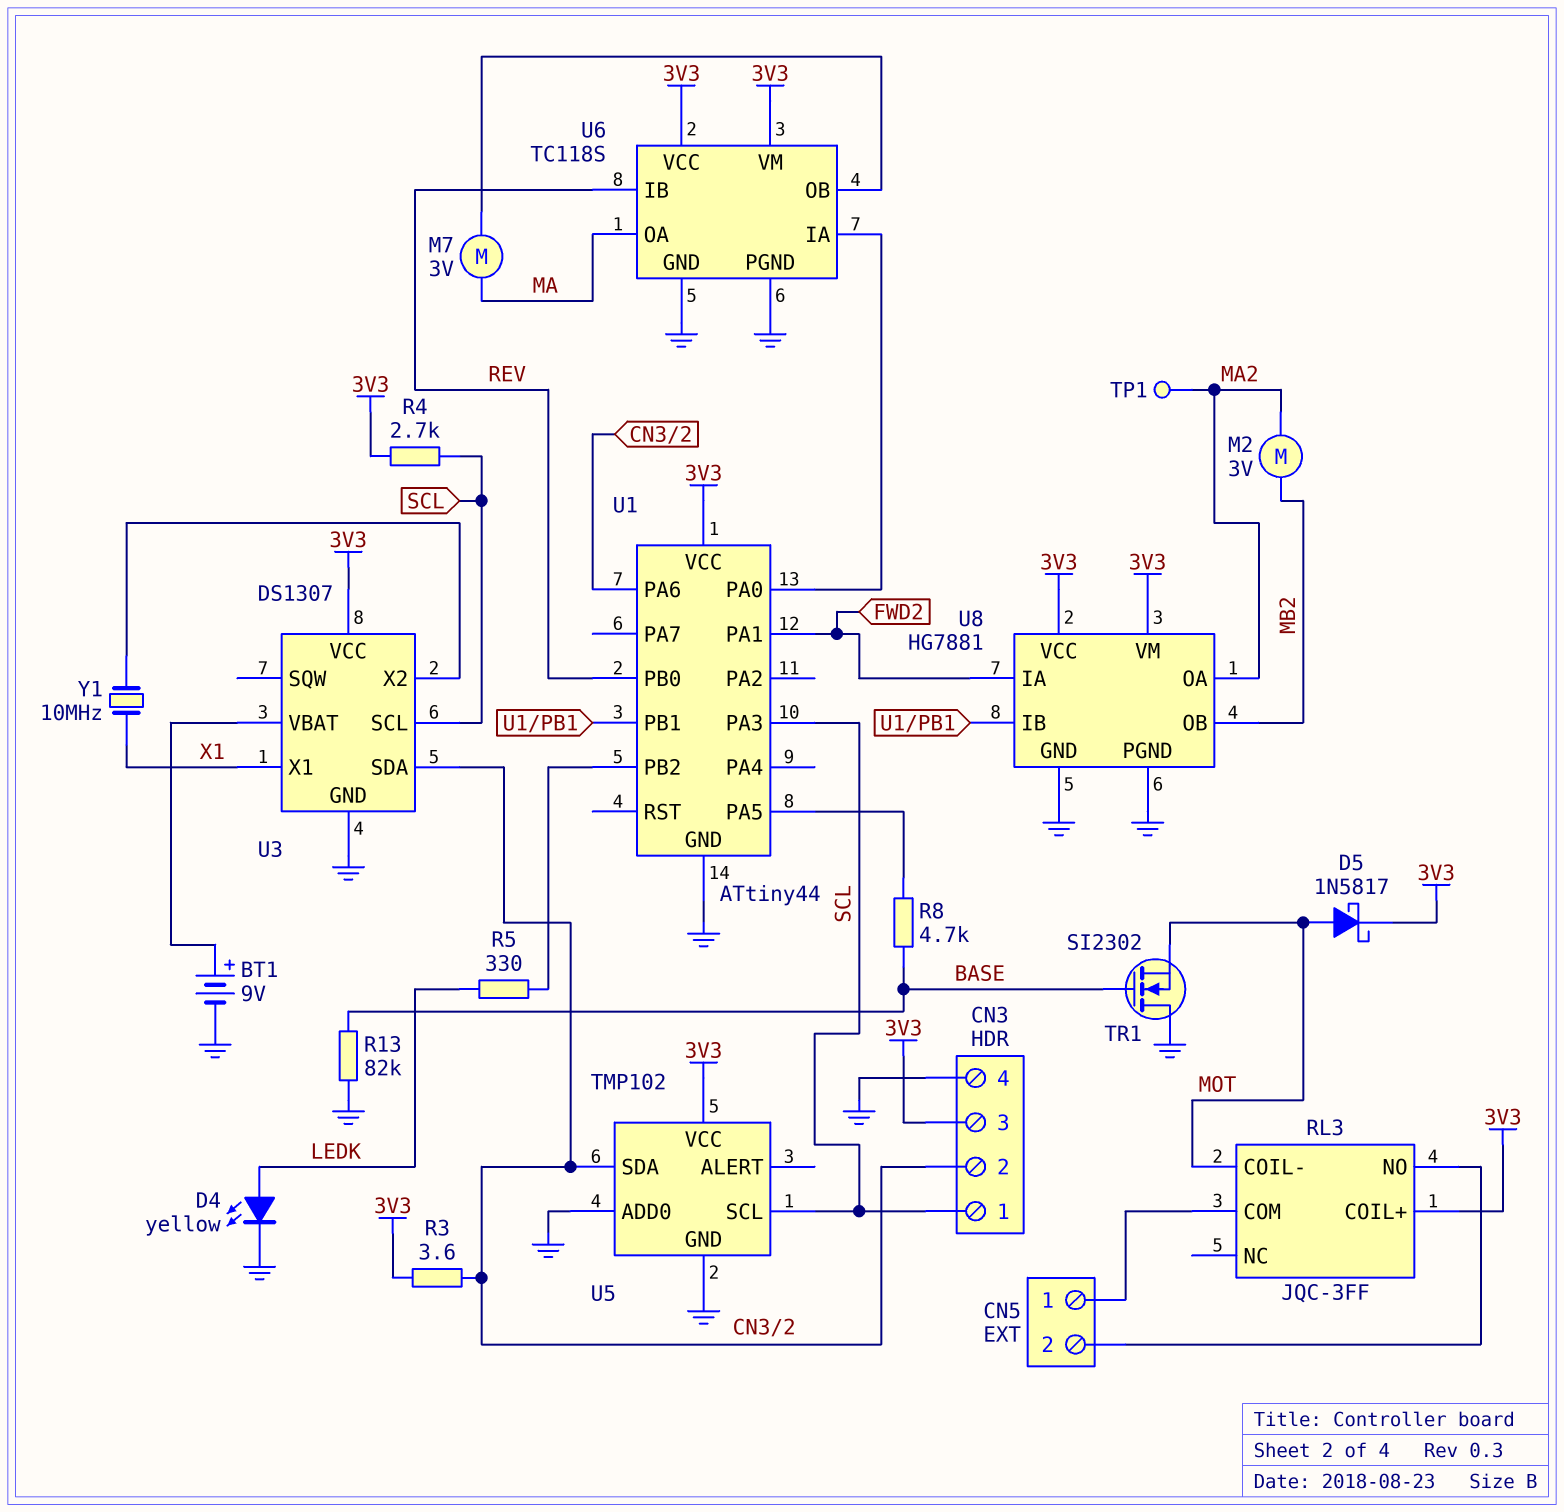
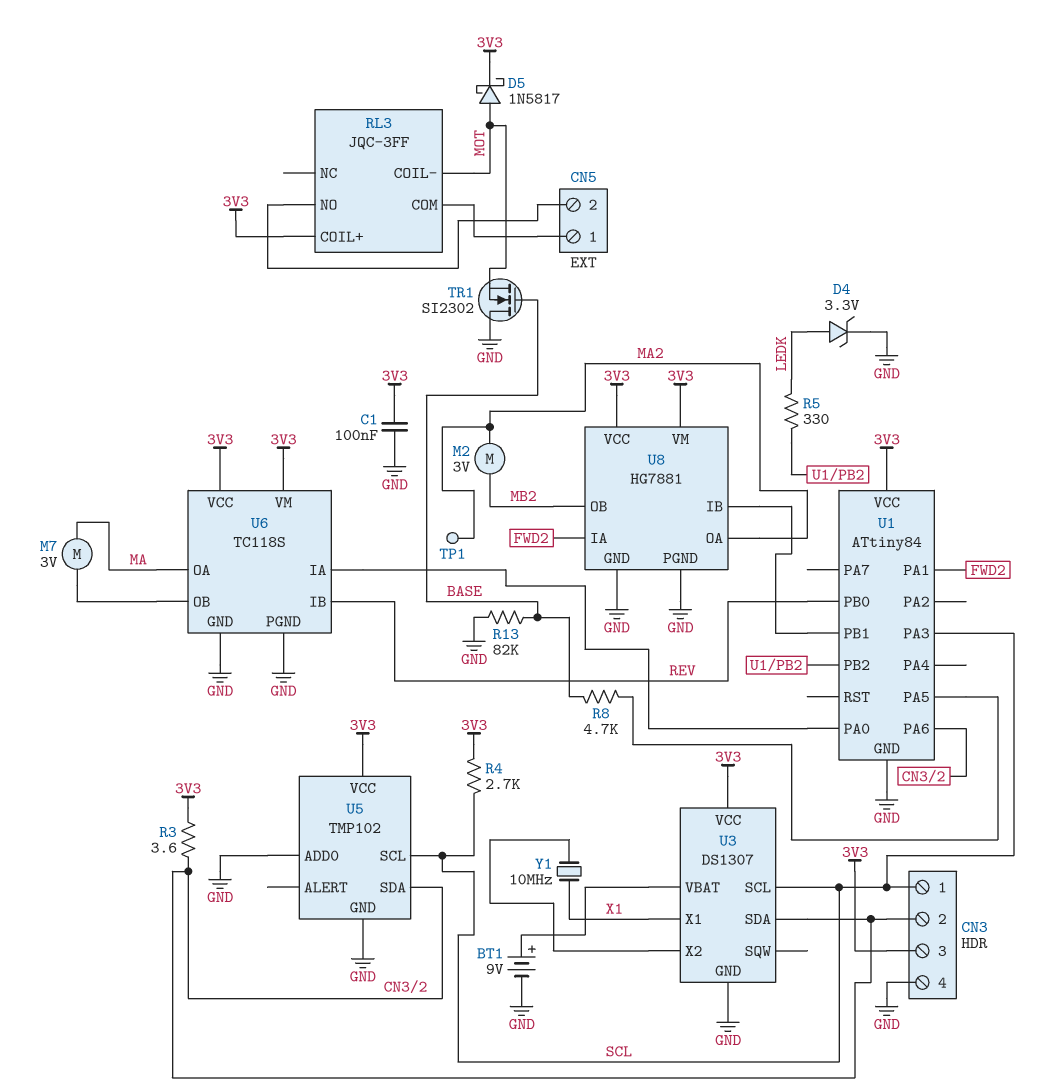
C1: none -> 100nF (3V3, GND)
D4: LED yellow (A LEDK, K GND) -> zener 3.3V (A LEDK, K GND)
U1: ATtiny44 -> ATtiny84

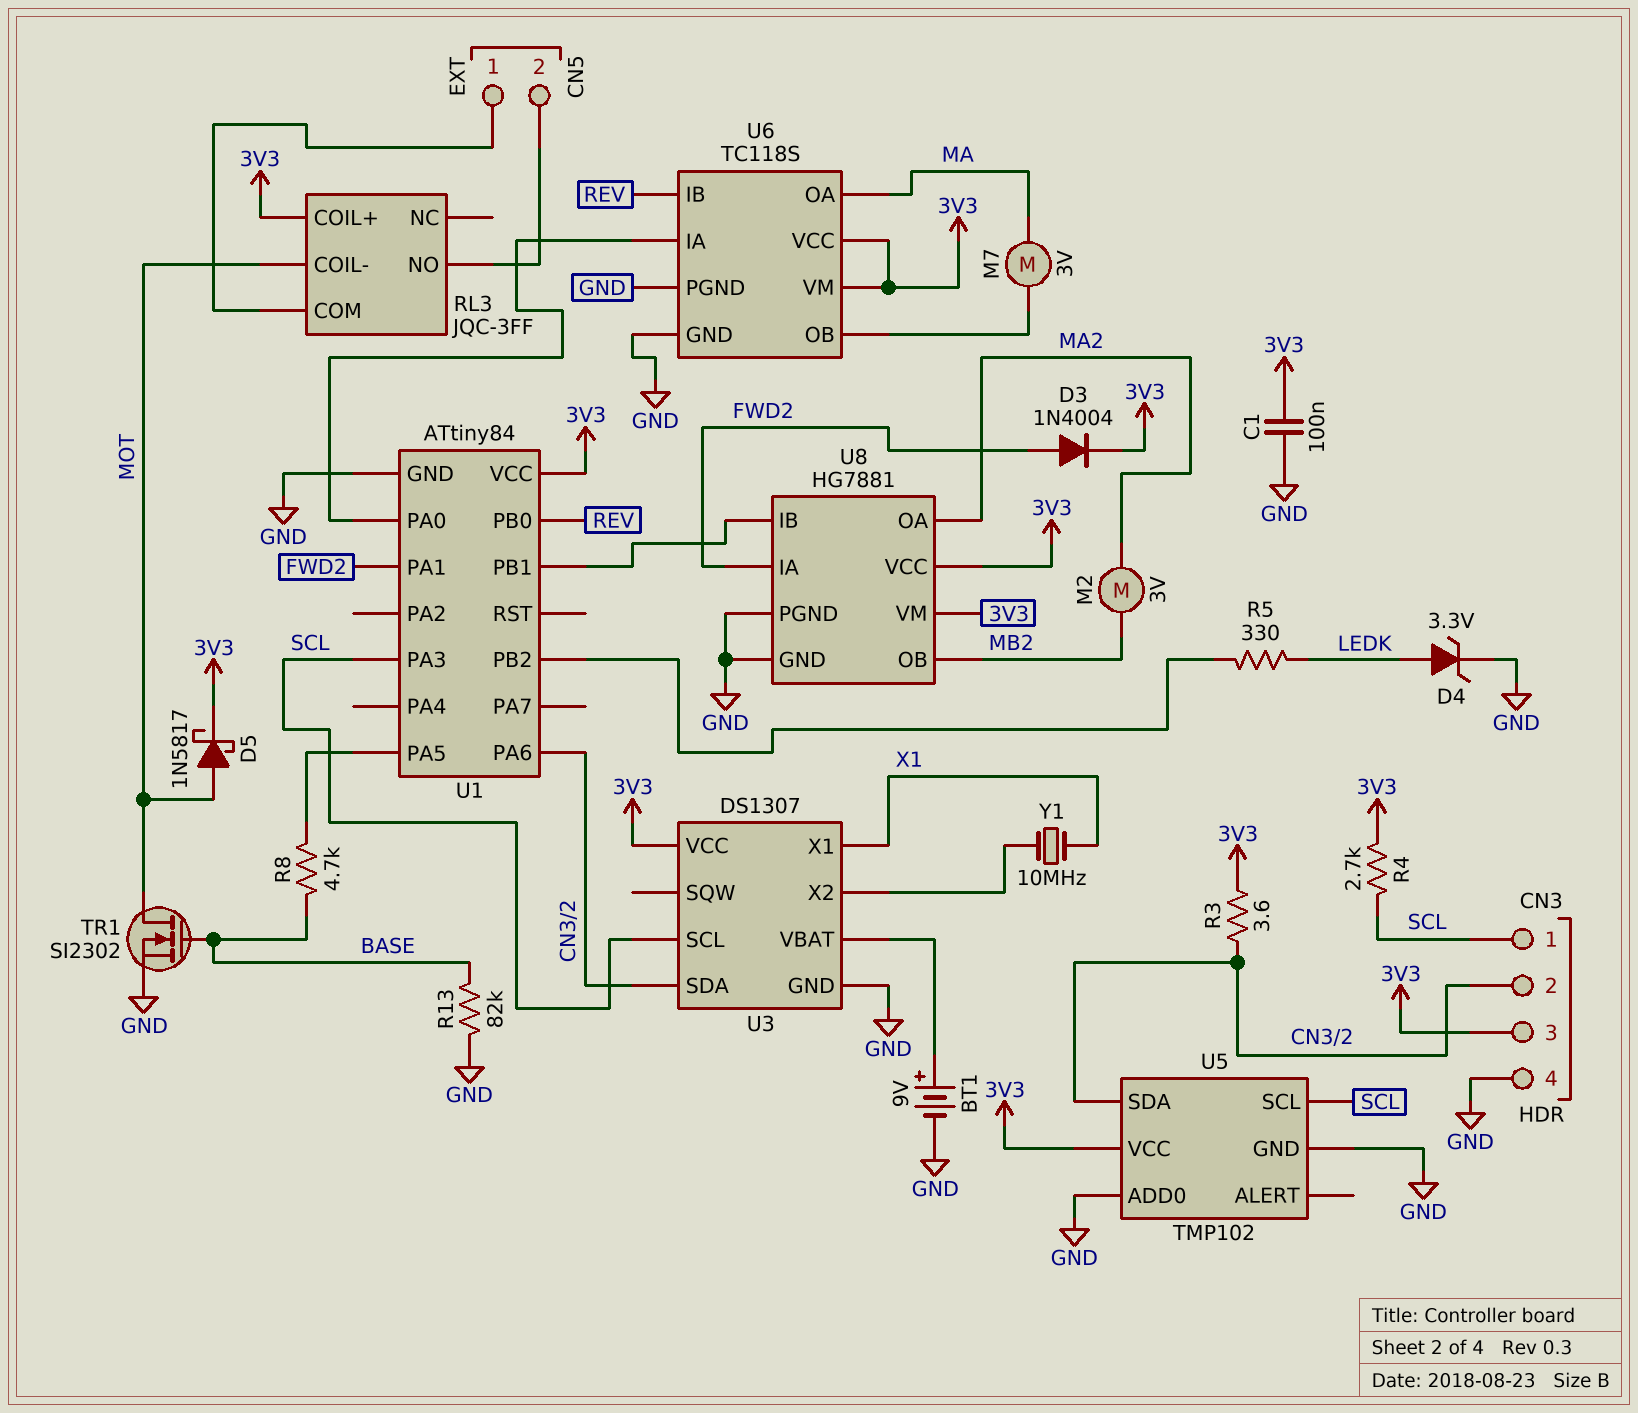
D3: none -> diode 1N4004 (A FWD2, K 3V3)
TP1: test point (MA2) -> none
TR1: NMOS SI2302 (G BASE, D GND, S MOT) -> NMOS SI2302 (G BASE, D MOT, S GND)

